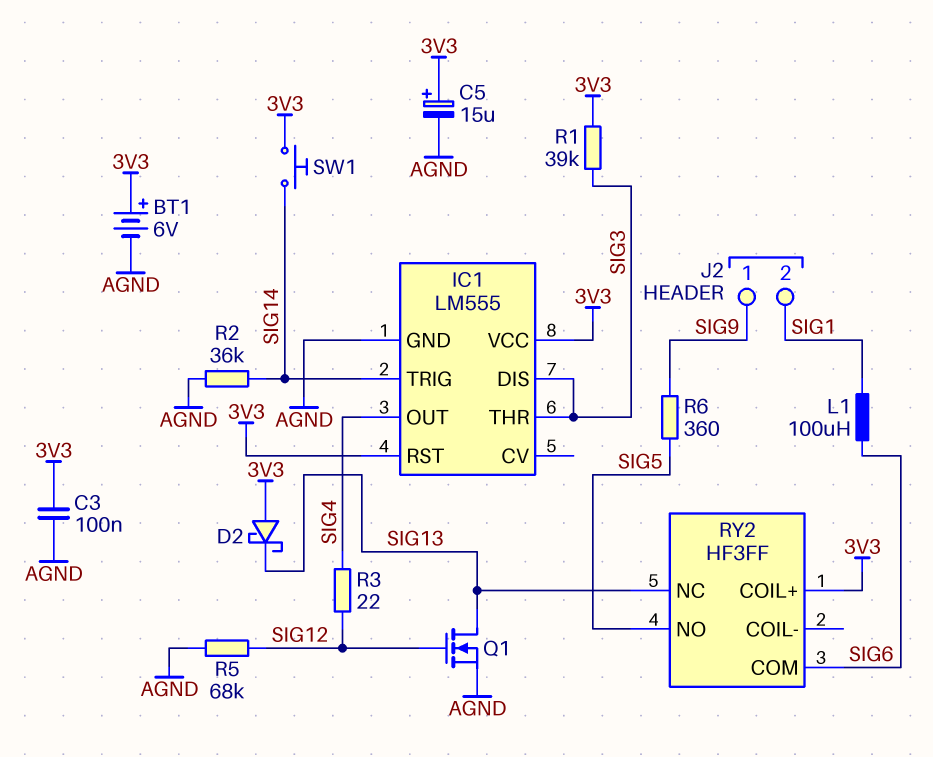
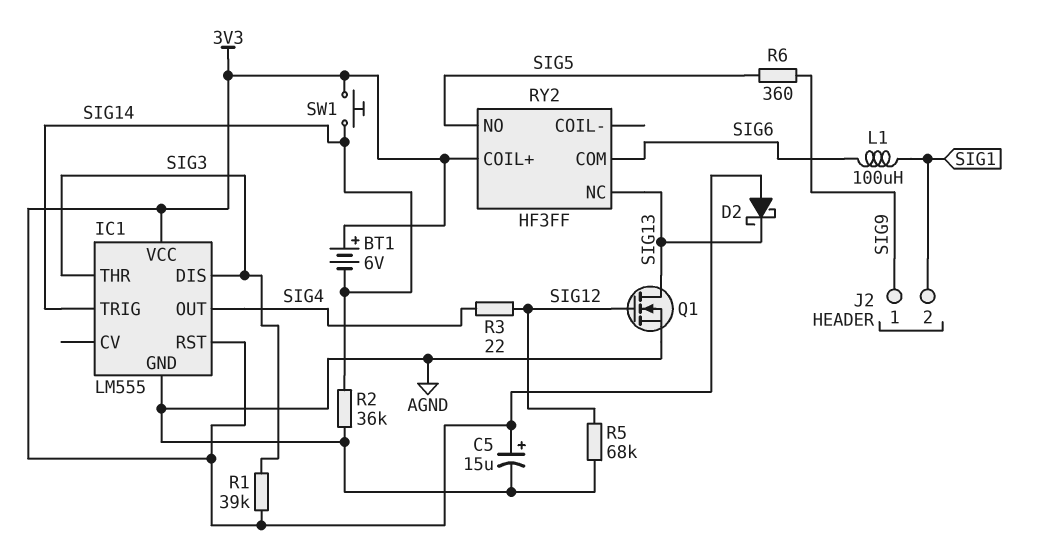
BT1: 6V (plus 3V3, minus AGND) -> 6V (plus 3V3, minus SIG14)
C3: 100nF (3V3, AGND) -> none

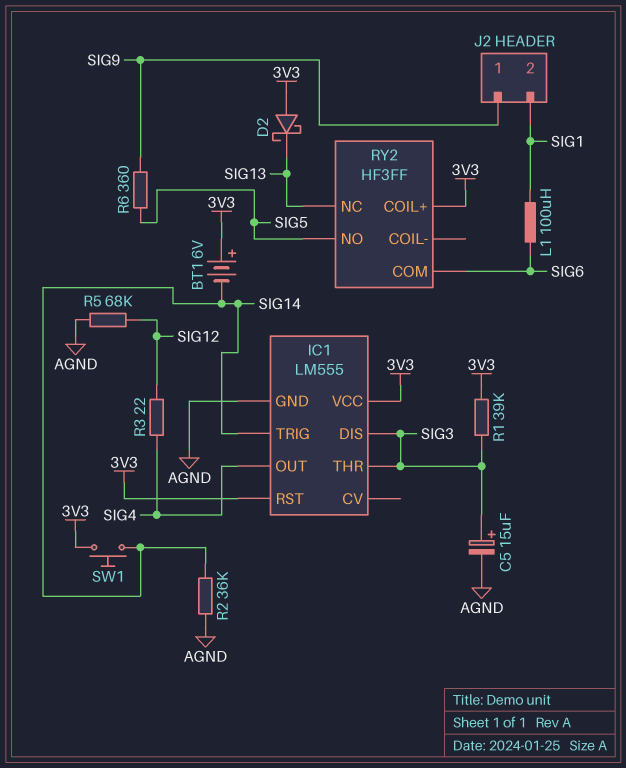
C5: 15uF (plus 3V3, minus AGND) -> 15uF (plus SIG3, minus AGND)
Q1: NMOS (G SIG12, D SIG13, S AGND) -> none

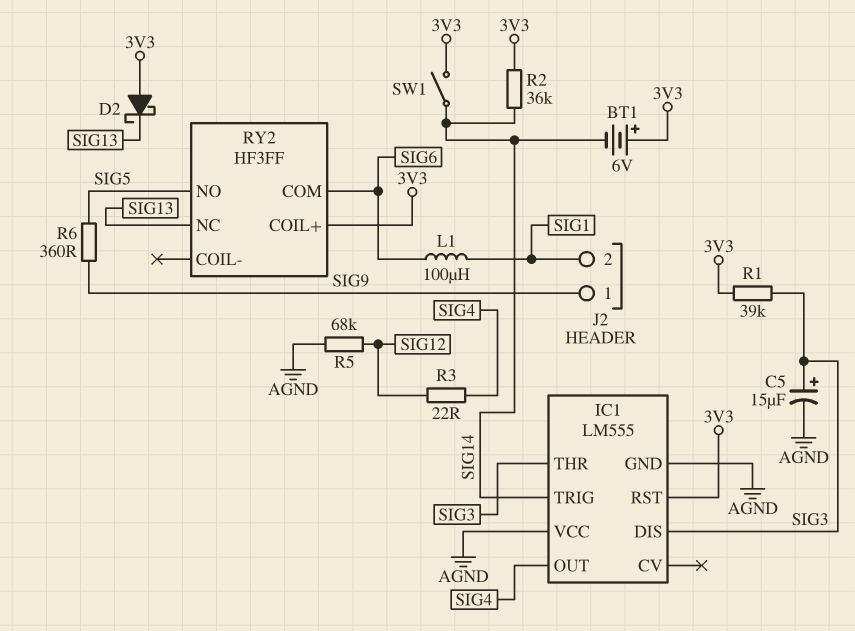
IC1 pin VCC: 3V3 -> AGND
R2: 36k (AGND, SIG14) -> 36k (3V3, SIG14)
SW1: button (3V3, SIG14) -> switch (3V3, SIG14)

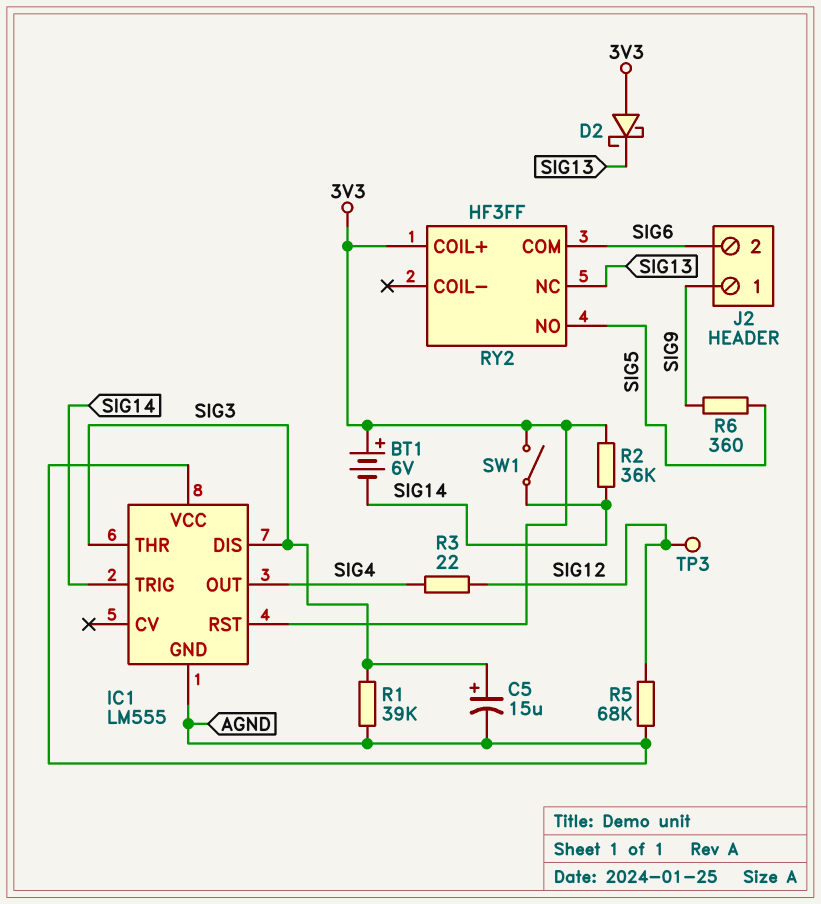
J2 pin 2: SIG1 -> SIG6
L1: 100uH (SIG1, SIG6) -> none
R1: 39k (3V3, SIG3) -> 39k (AGND, SIG3)
TP3: none -> test point (SIG12)

